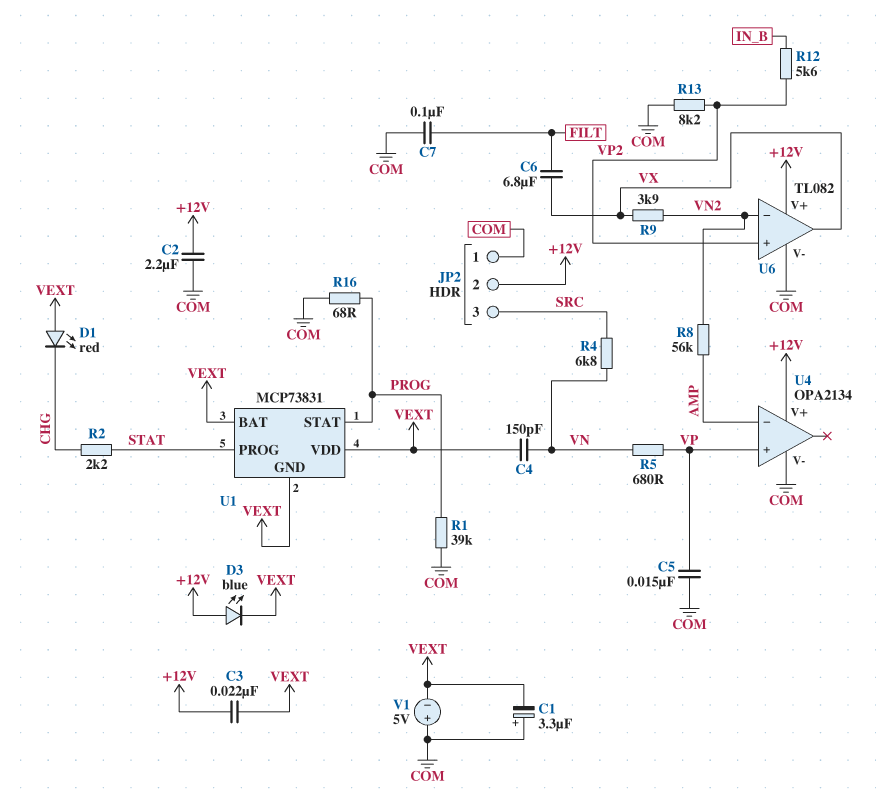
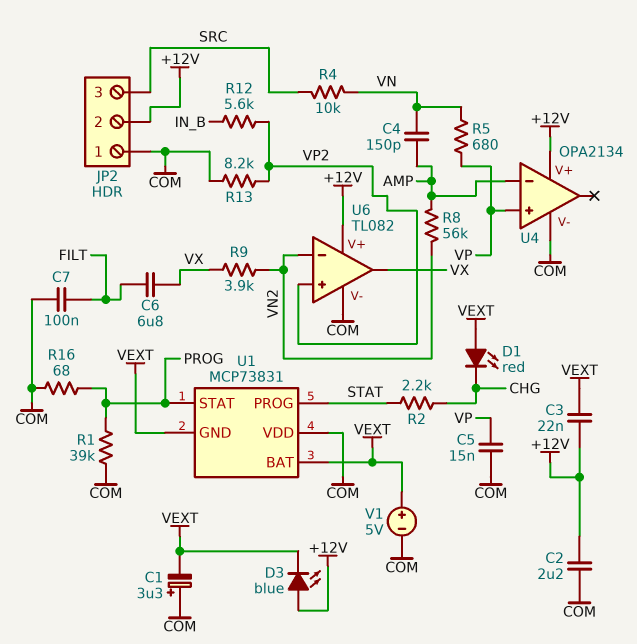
C4: 150pF (VEXT, VN) -> 150pF (AMP, VN)
R4: 6.8k (SRC, VN) -> 10k (SRC, VN)
U1 pin VDD: VEXT -> COM
V1: 5V (plus COM, minus VEXT) -> 5V (plus VEXT, minus COM)

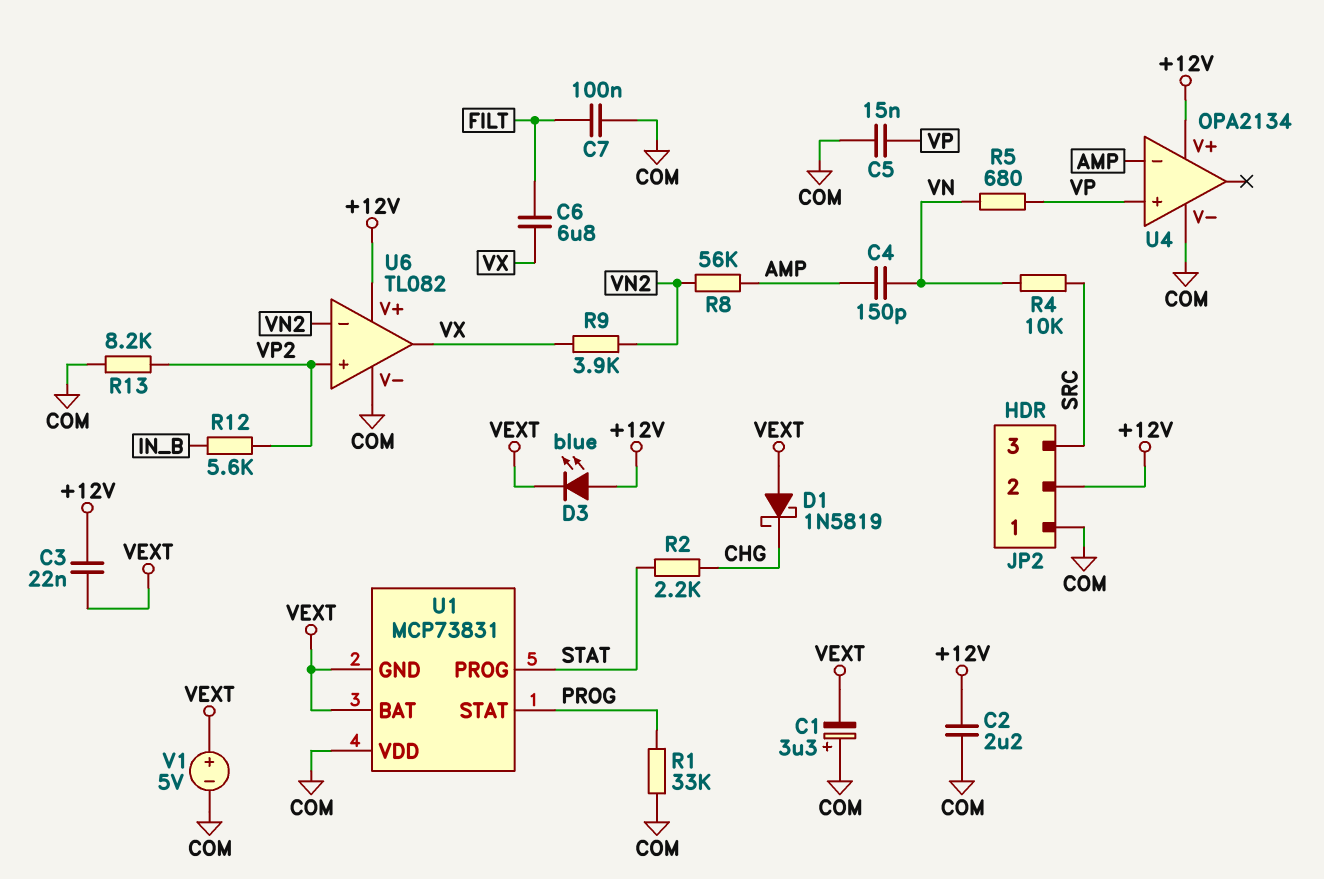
D1: LED red (A VEXT, K CHG) -> schottky 1N5819 (A VEXT, K CHG)
R1: 39k (COM, PROG) -> 33k (COM, PROG)
R16: 68 (COM, PROG) -> none

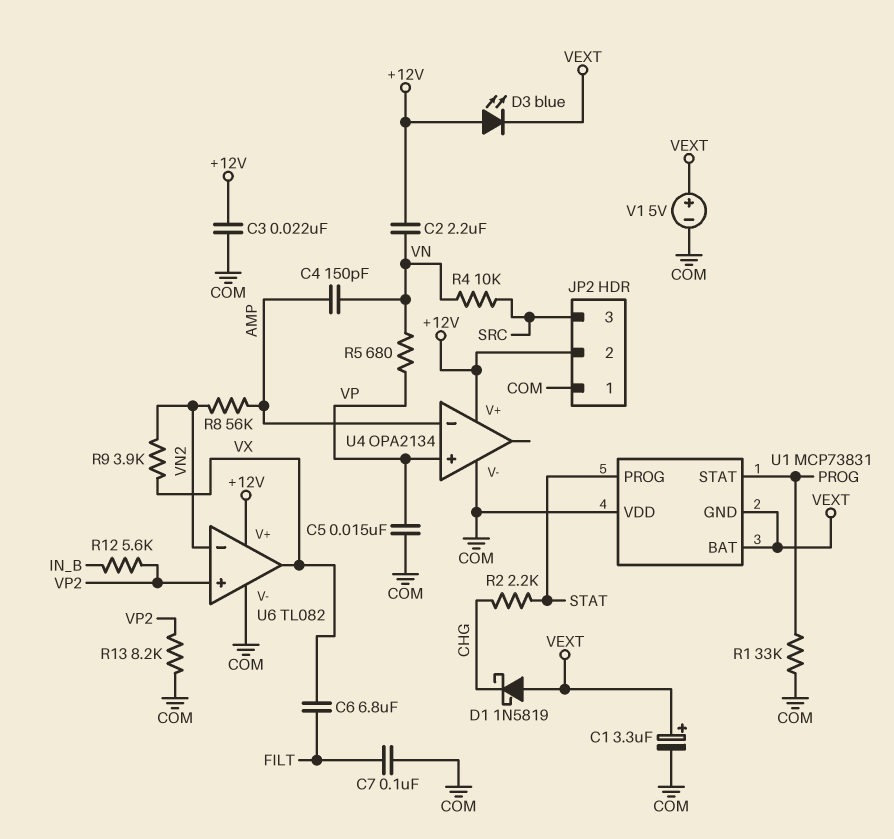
C1: 3.3uF (plus COM, minus VEXT) -> 3.3uF (plus VEXT, minus COM)
C2: 2.2uF (+12V, COM) -> 2.2uF (+12V, VN)
C3: 22nF (+12V, VEXT) -> 22nF (+12V, COM)

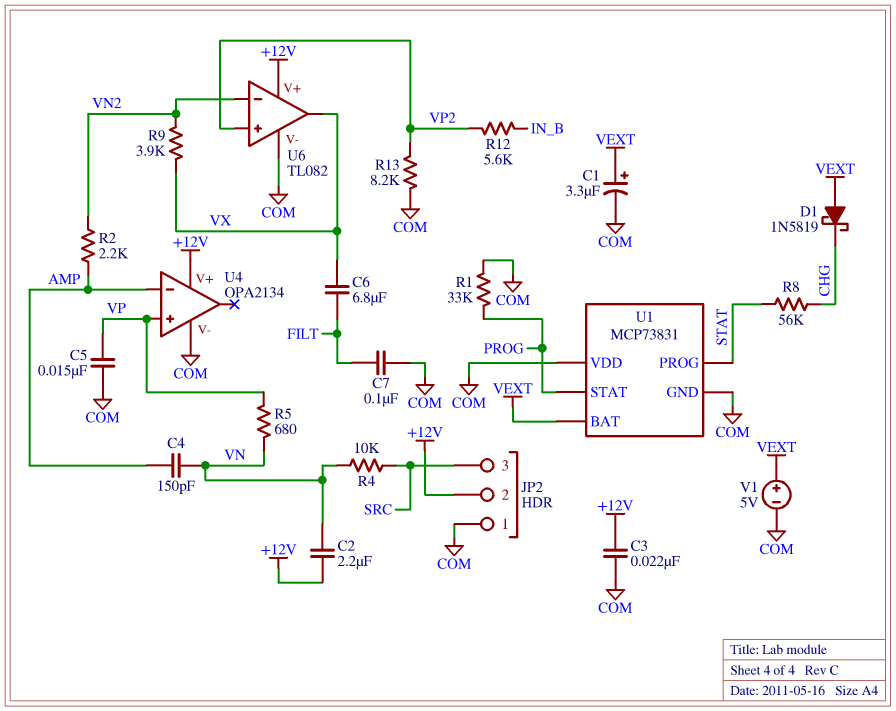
D3: LED blue (A +12V, K VEXT) -> none
R2: 2.2k (CHG, STAT) -> 2.2k (AMP, VN2)
R8: 56k (AMP, VN2) -> 56k (CHG, STAT)
U1 pin GND: VEXT -> COM

